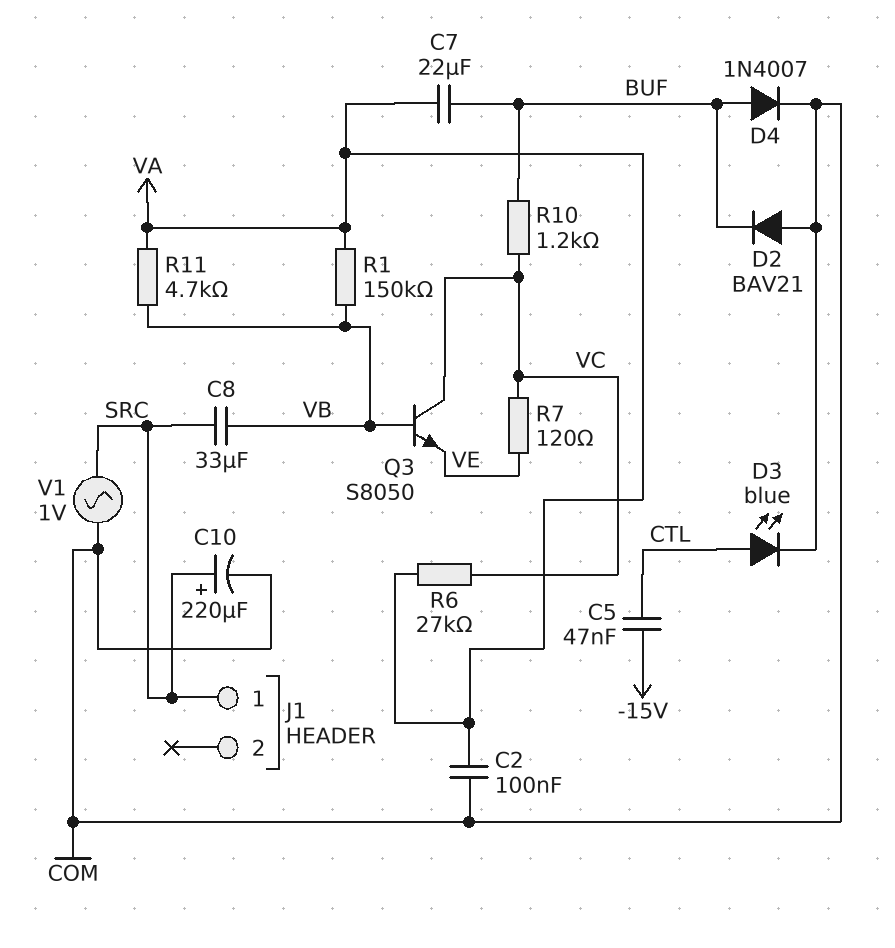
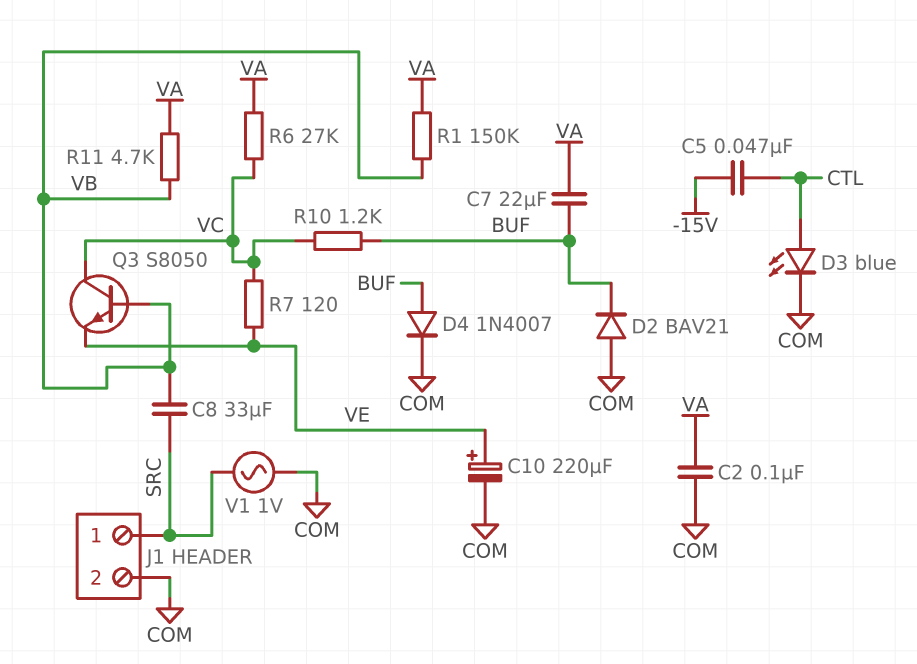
C10: 220uF (plus SRC, minus COM) -> 220uF (plus VE, minus COM)
J1 pin 2: none -> COM

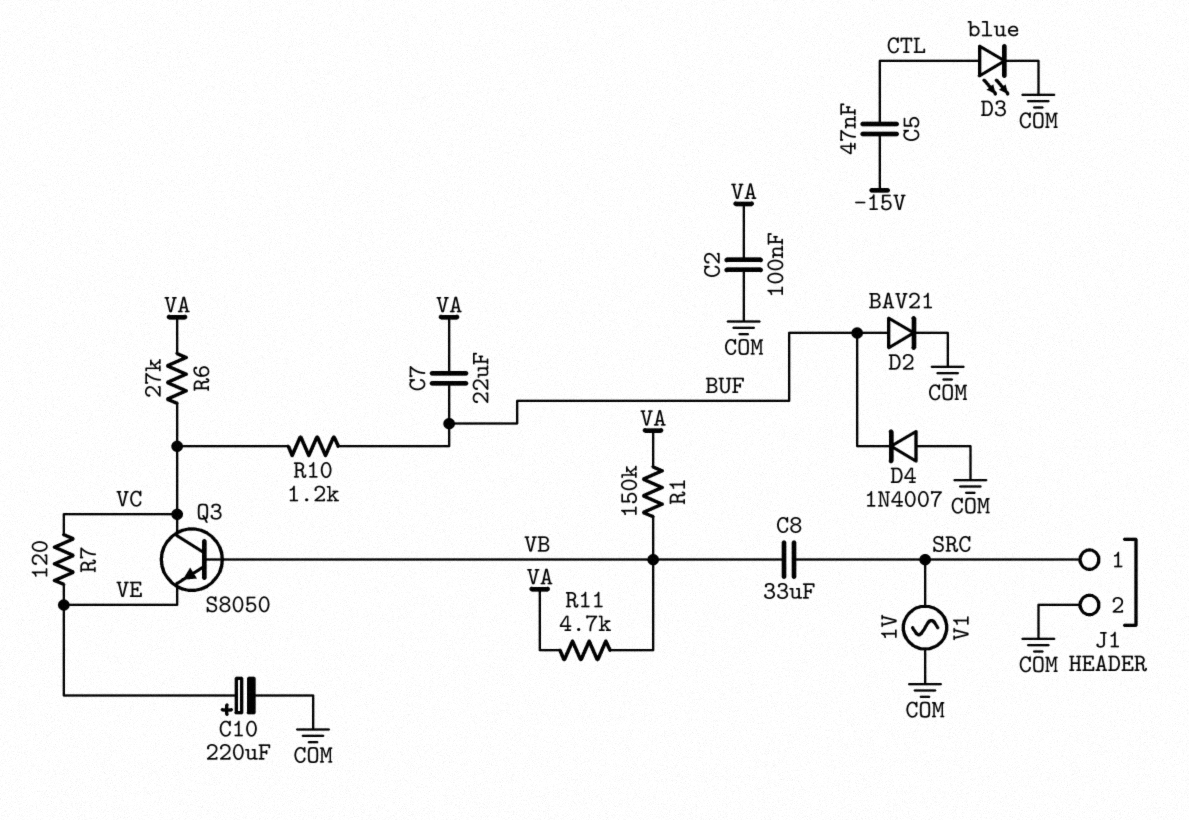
D2: diode BAV21 (A COM, K BUF) -> diode BAV21 (A BUF, K COM)
D4: diode 1N4007 (A BUF, K COM) -> diode 1N4007 (A COM, K BUF)

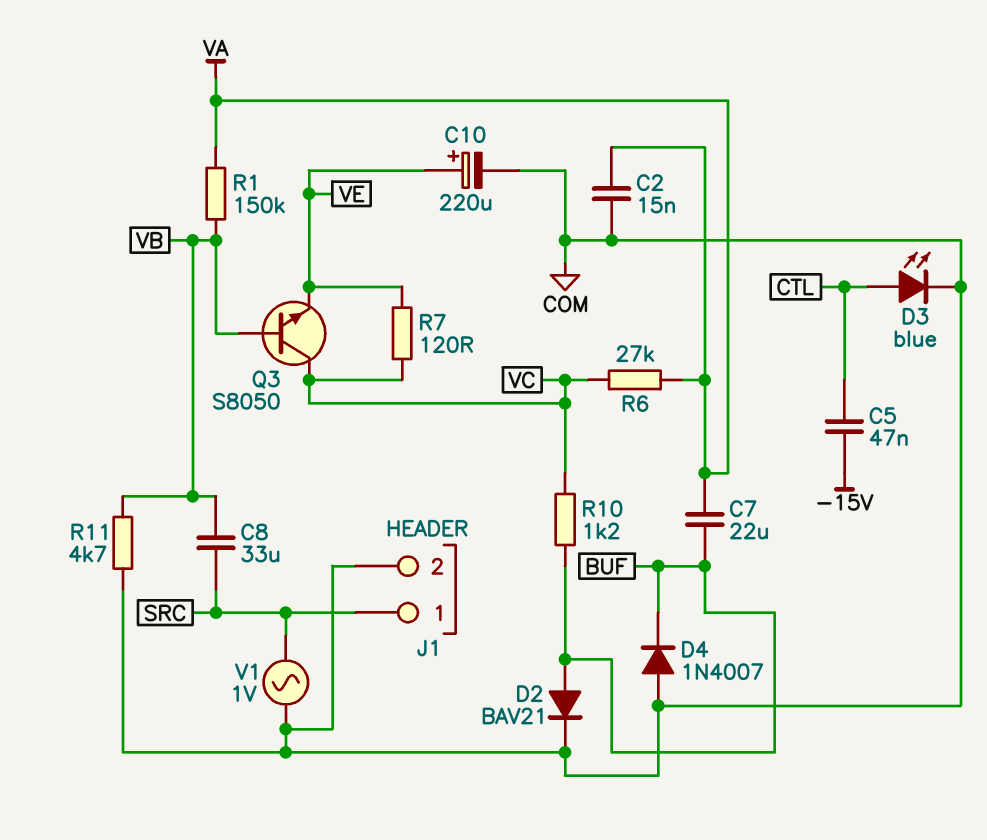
C2: 100nF (COM, VA) -> 15nF (COM, VA)
R11: 4.7k (VA, VB) -> 4.7k (COM, VB)

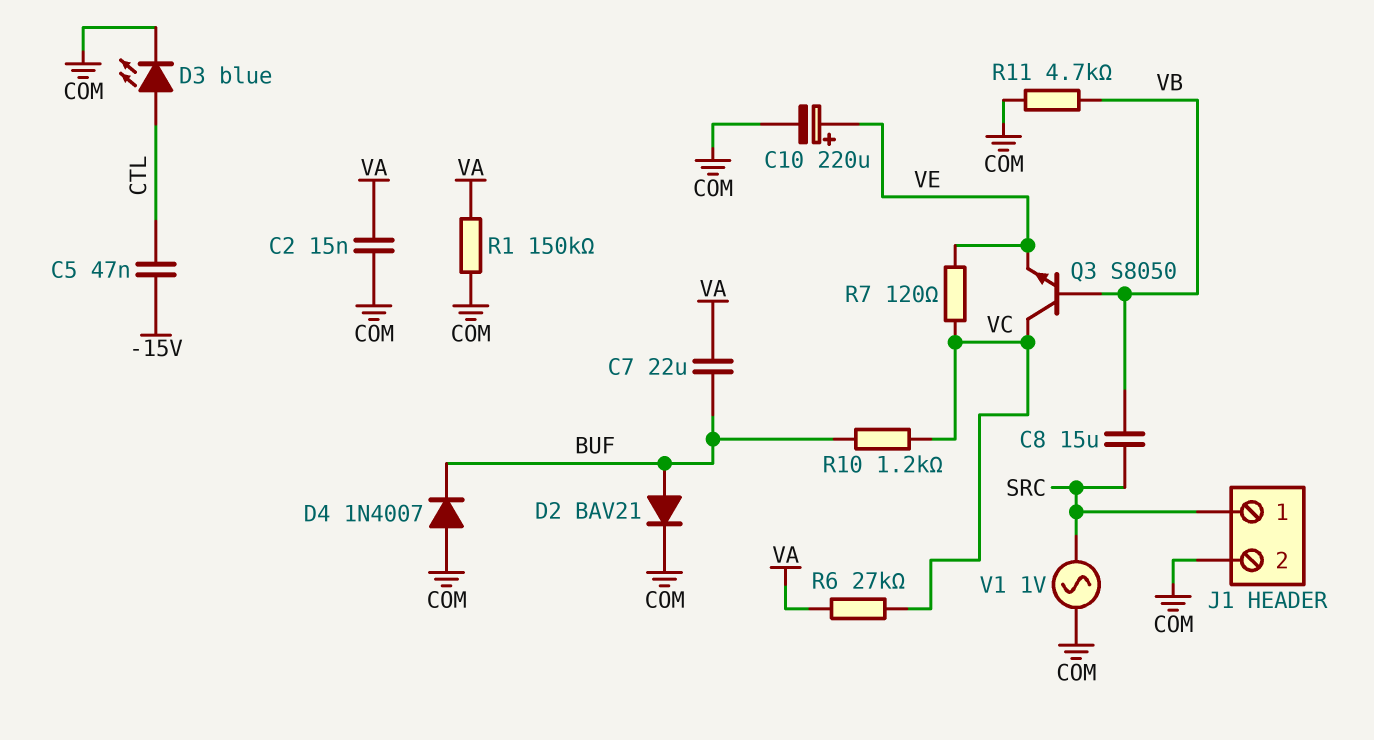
C8: 33uF (SRC, VB) -> 15uF (SRC, VB)
R1: 150k (VA, VB) -> 150k (COM, VA)

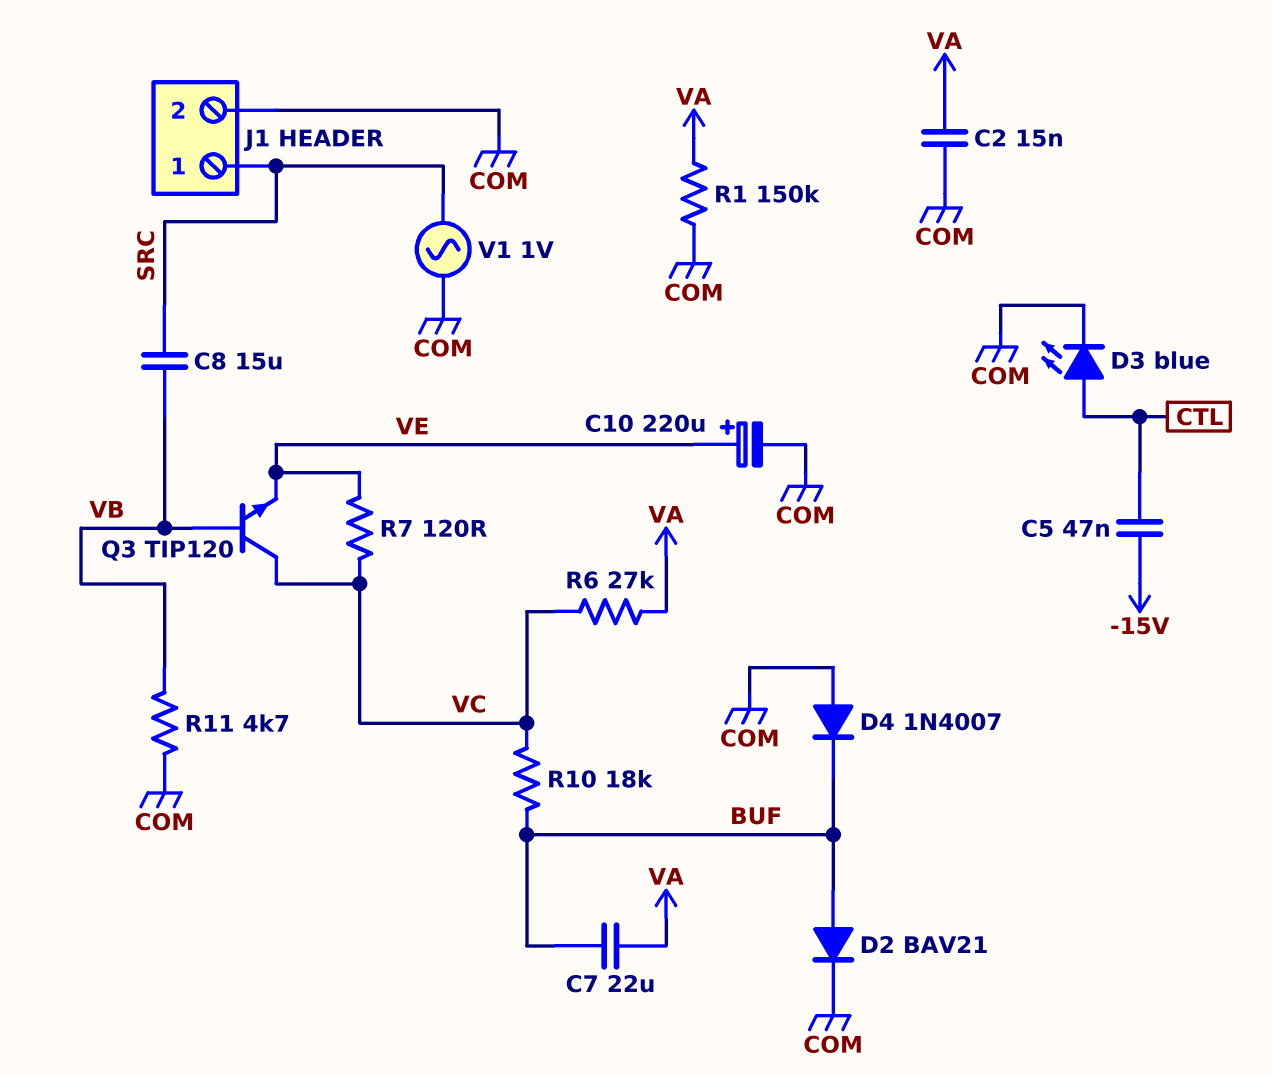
Q3: NPN S8050 (B VB, C VC, E VE) -> NPN TIP120 (B VB, C VC, E VE)
R10: 1.2k (BUF, VC) -> 18k (BUF, VC)

